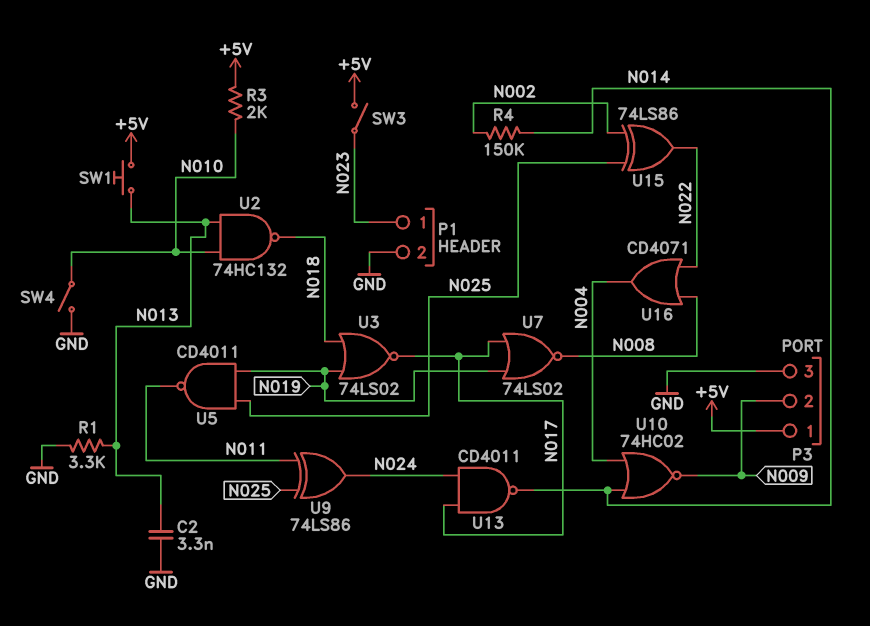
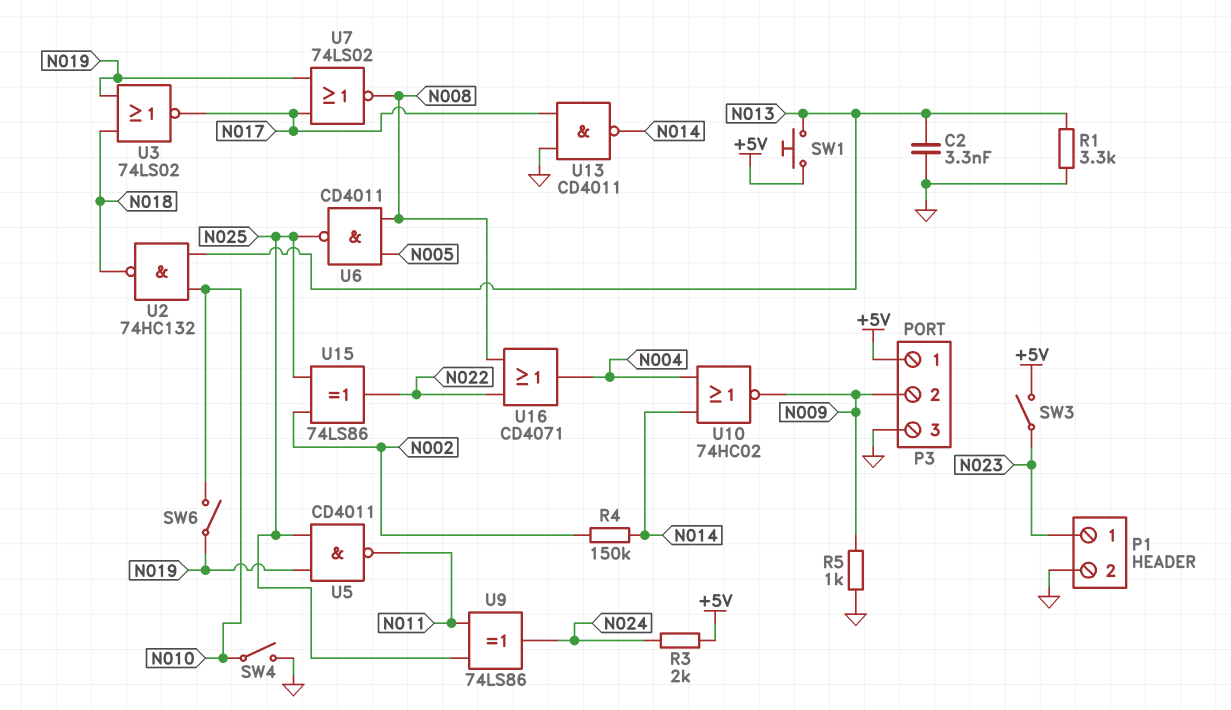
R3: 2k (+5V, N010) -> 2k (+5V, N024)
R5: none -> 1k (GND, N009)
SW6: none -> switch (N010, N019)
U6: none -> NAND CD4011 (in N005, in N008, out N025)
U13: NAND CD4011 (in N017, in N024, out N014) -> NAND CD4011 (in GND, in N017, out N014)

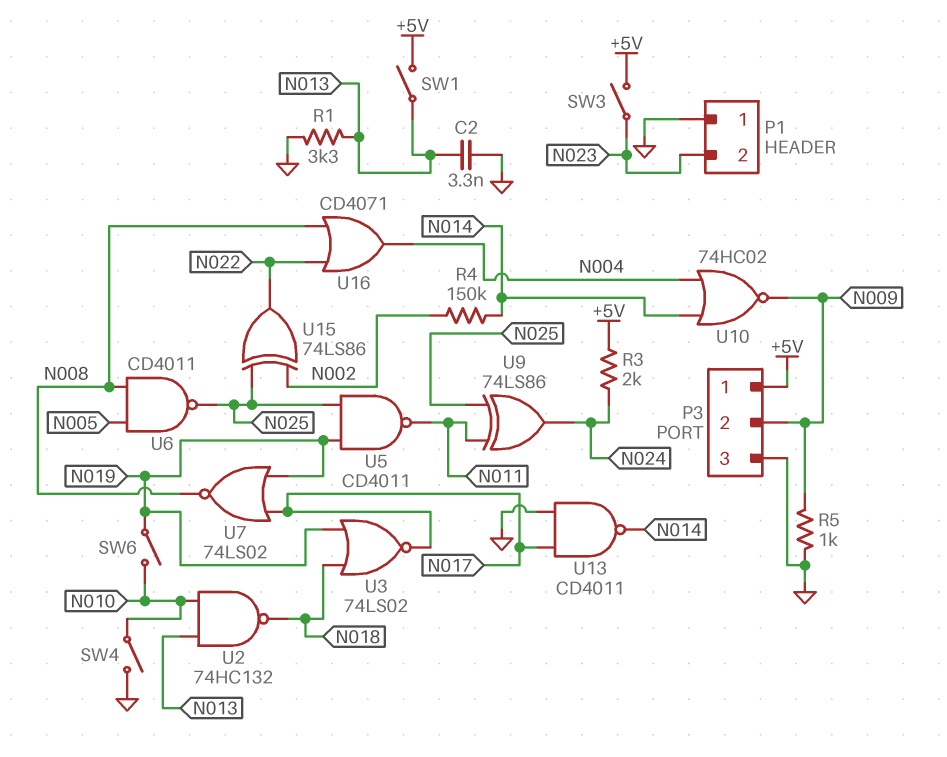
P1 pin 1: N023 -> GND
P1 pin 2: GND -> N023
SW1: button (+5V, N013) -> switch (+5V, N013)

